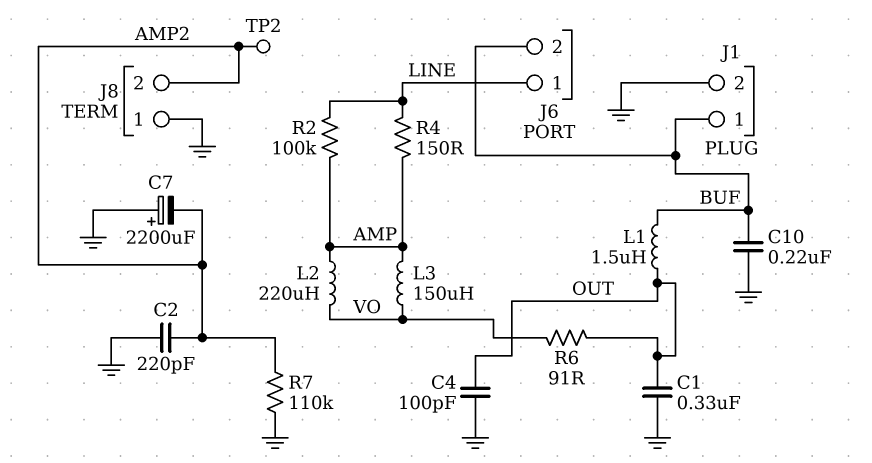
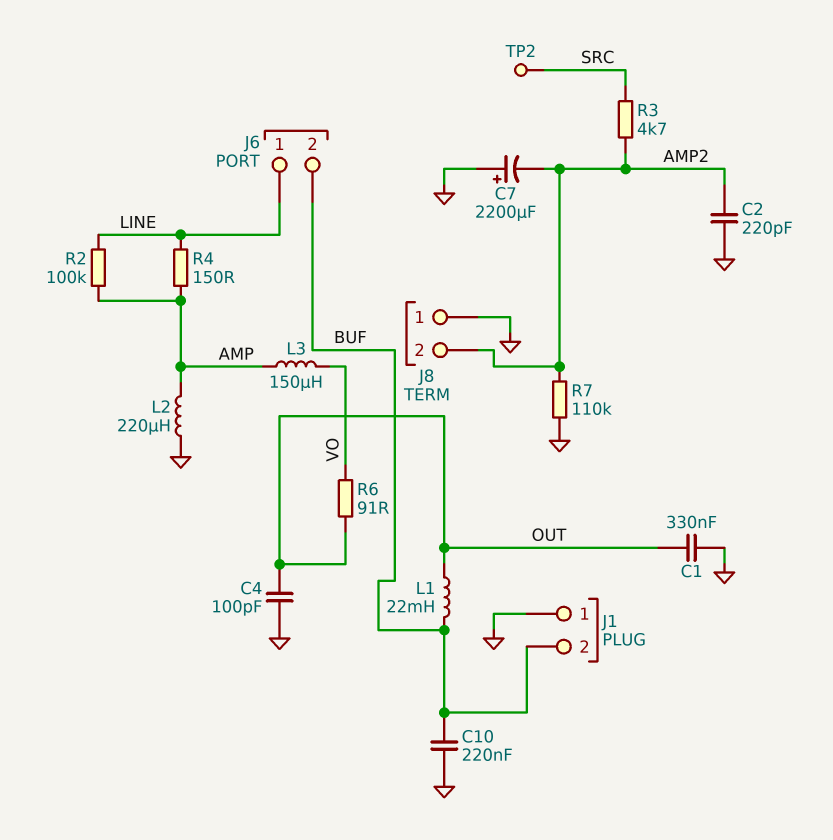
J1 pin 1: BUF -> GND
J1 pin 2: GND -> BUF
L1: 1.5uH (BUF, OUT) -> 22mH (BUF, OUT)
L2: 220uH (AMP, VO) -> 220uH (AMP, GND)
R3: none -> 4.7k (AMP2, SRC)
TP2: test point (AMP2) -> test point (SRC)

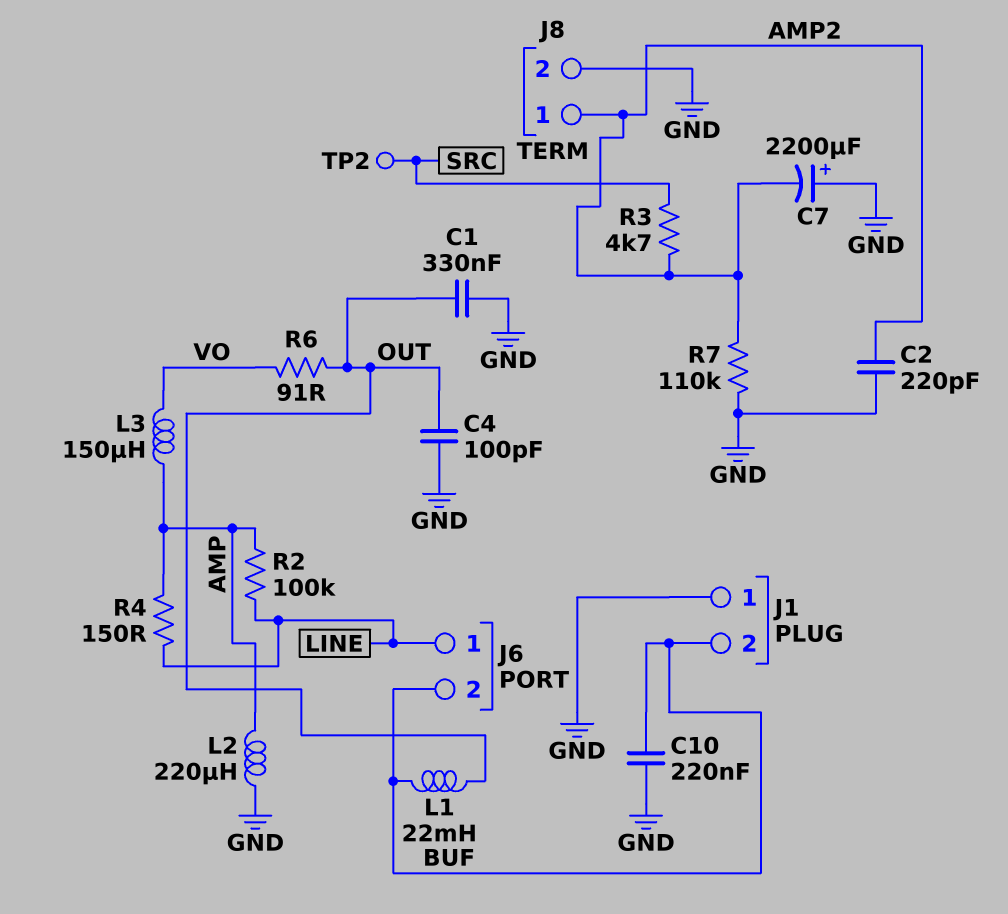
J8 pin 1: GND -> AMP2
J8 pin 2: AMP2 -> GND

